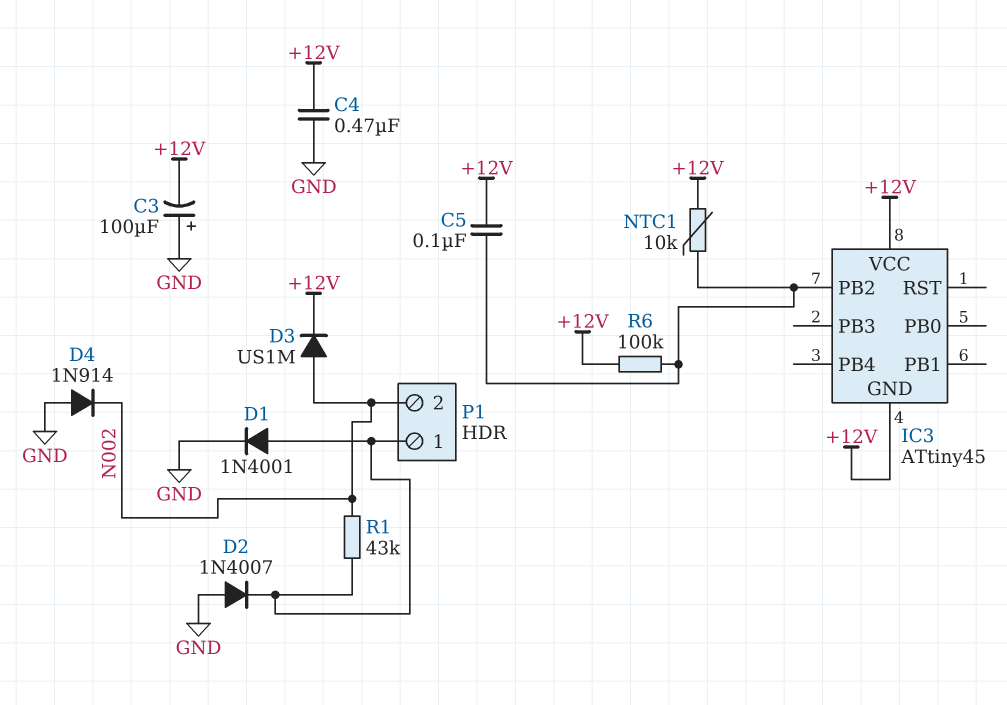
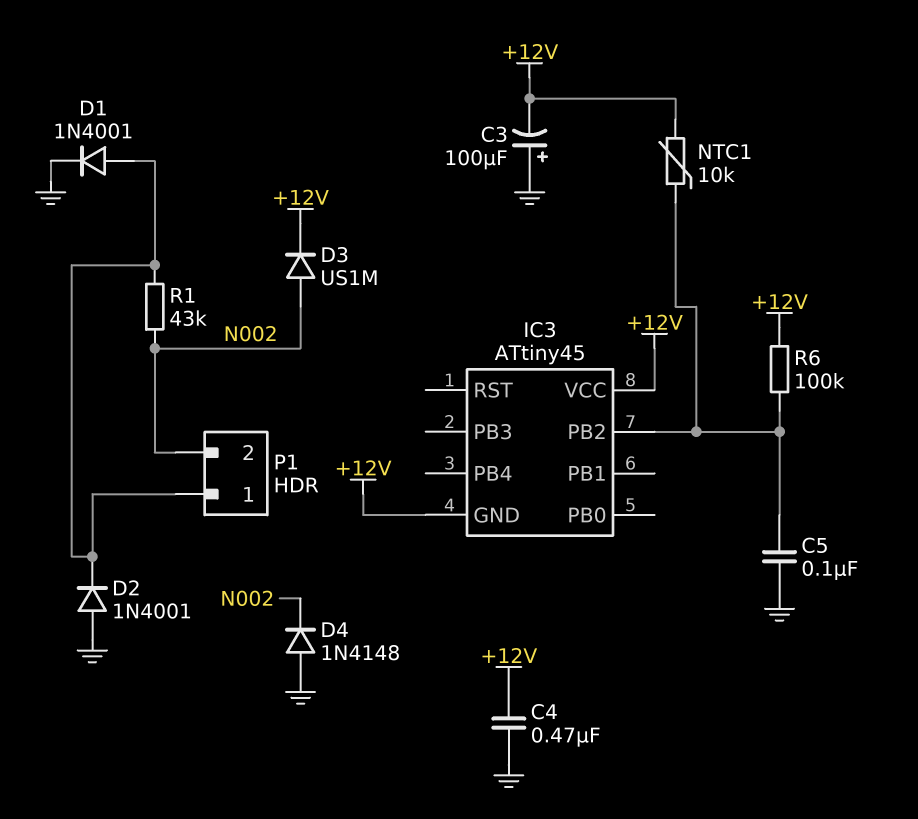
C5: 100nF (+12V, IC3/PB2) -> 100nF (GND, IC3/PB2)
D2: diode 1N4007 (A GND, K P1/1) -> diode 1N4001 (A GND, K P1/1)
D4: diode 1N914 (A GND, K N002) -> diode 1N4148 (A GND, K N002)

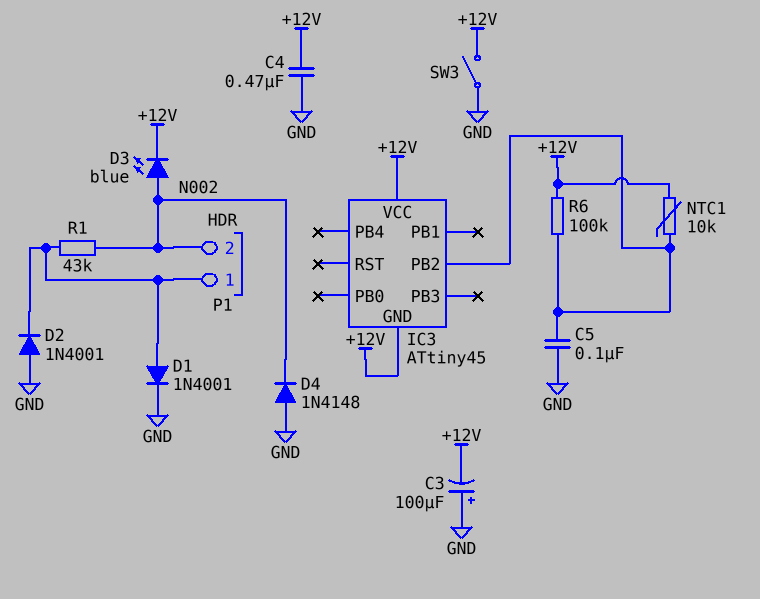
D3: diode US1M (A N002, K +12V) -> LED blue (A N002, K +12V)
SW3: none -> switch (+12V, GND)

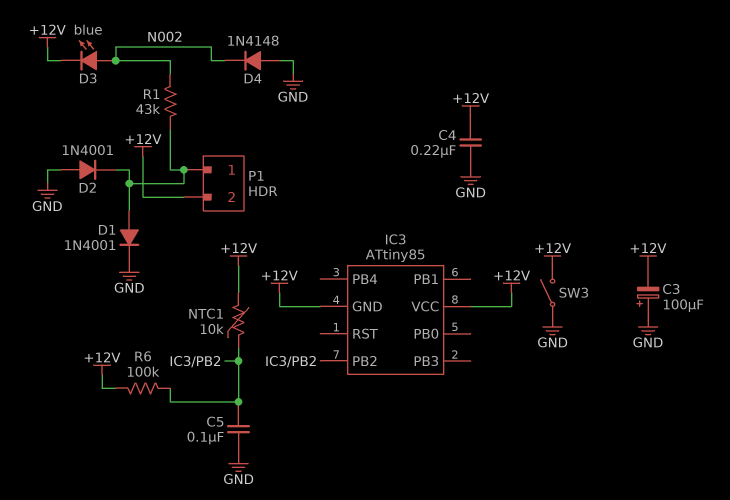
C4: 470nF (+12V, GND) -> 220nF (+12V, GND)
IC3: ATtiny45 -> ATtiny85
P1 pin 2: N002 -> +12V

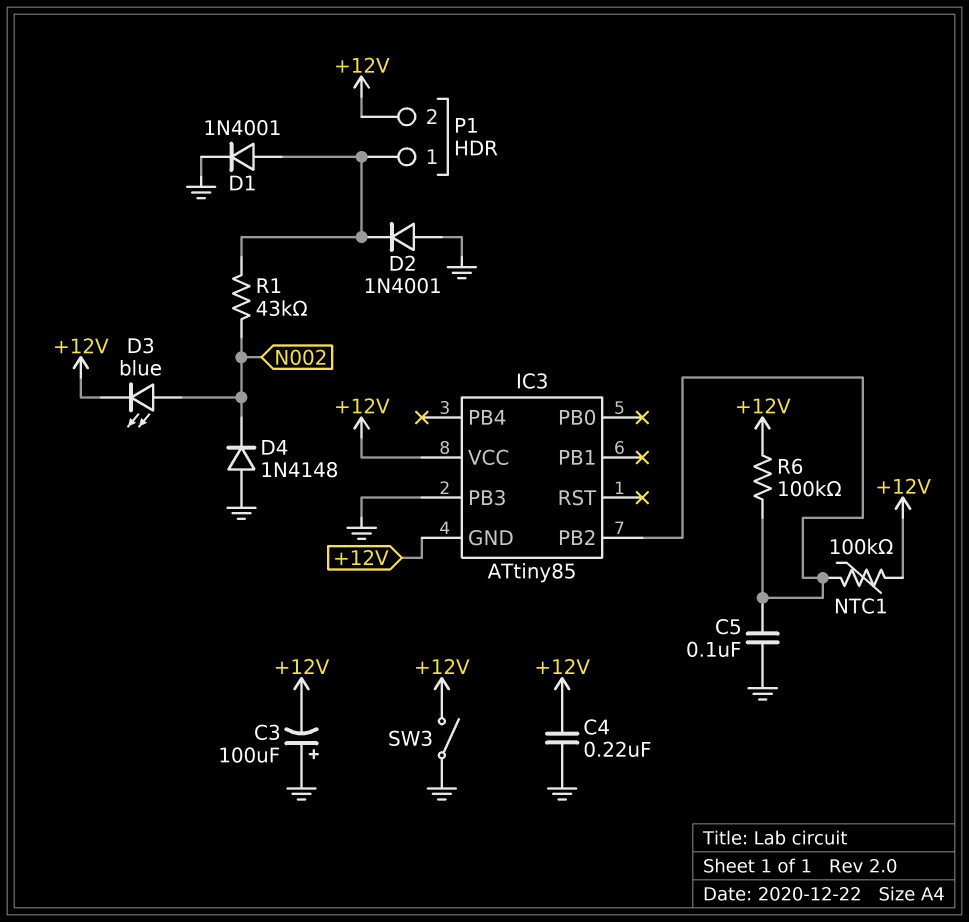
IC3 pin PB3: none -> GND
NTC1: 10k (+12V, IC3/PB2) -> 100k (+12V, IC3/PB2)

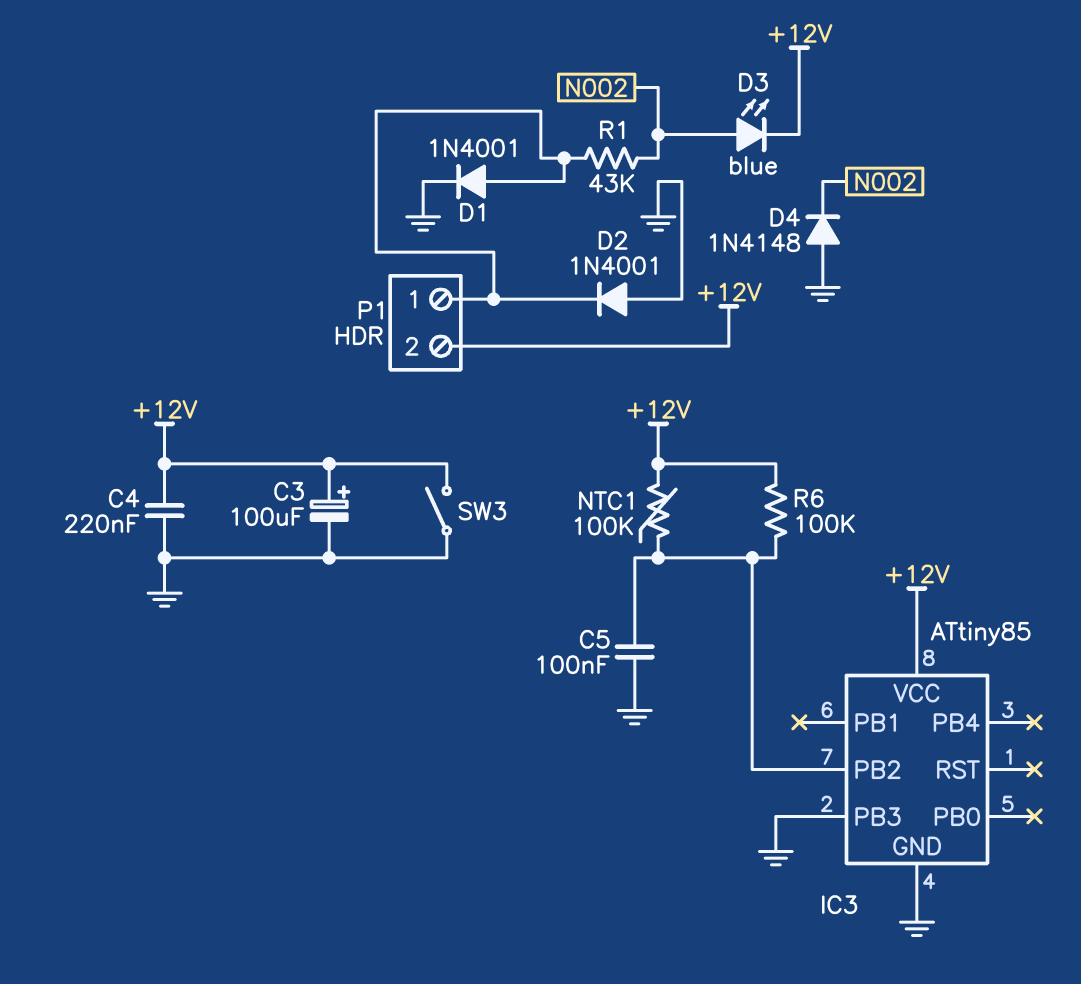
C3: 100uF (plus GND, minus +12V) -> 100uF (plus +12V, minus GND)
IC3 pin GND: +12V -> GND

